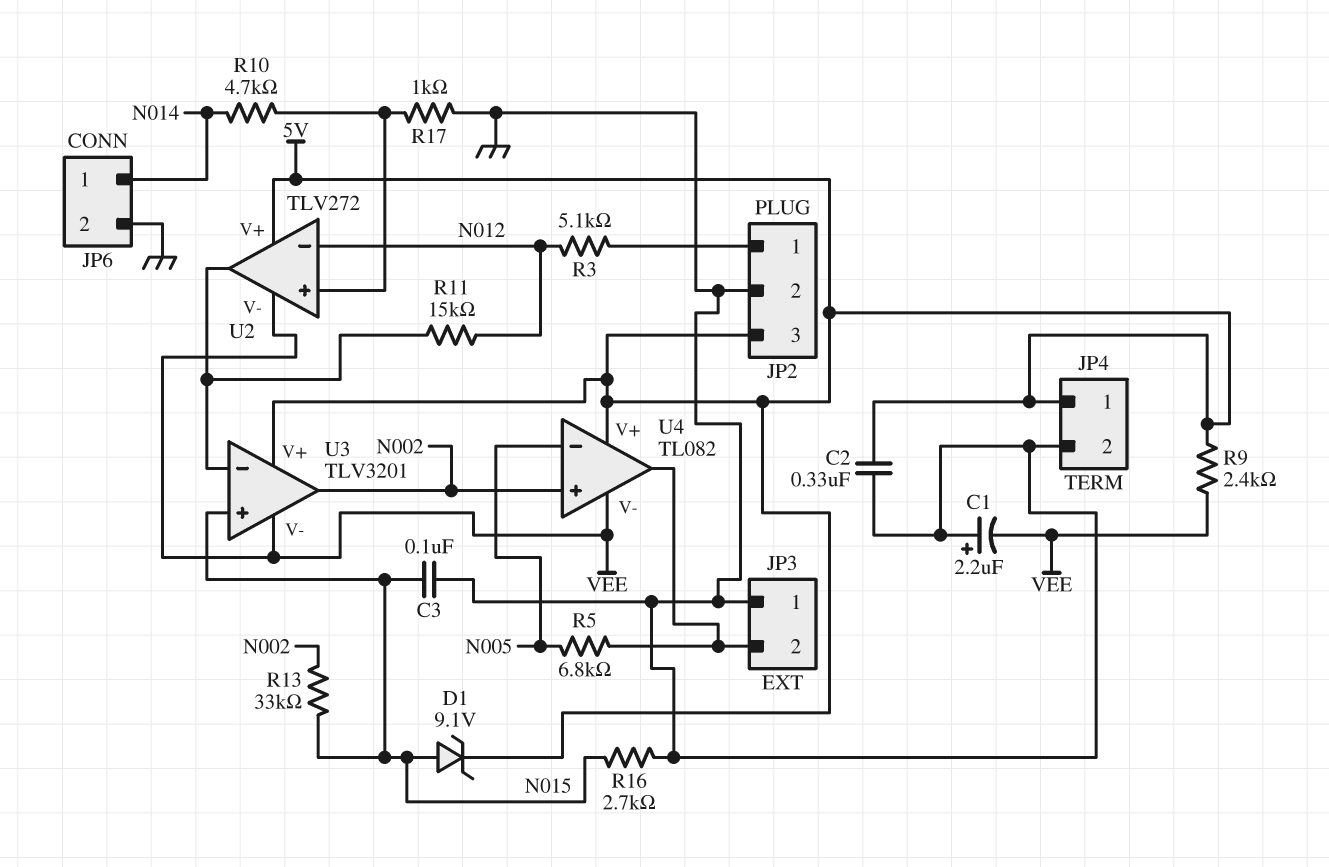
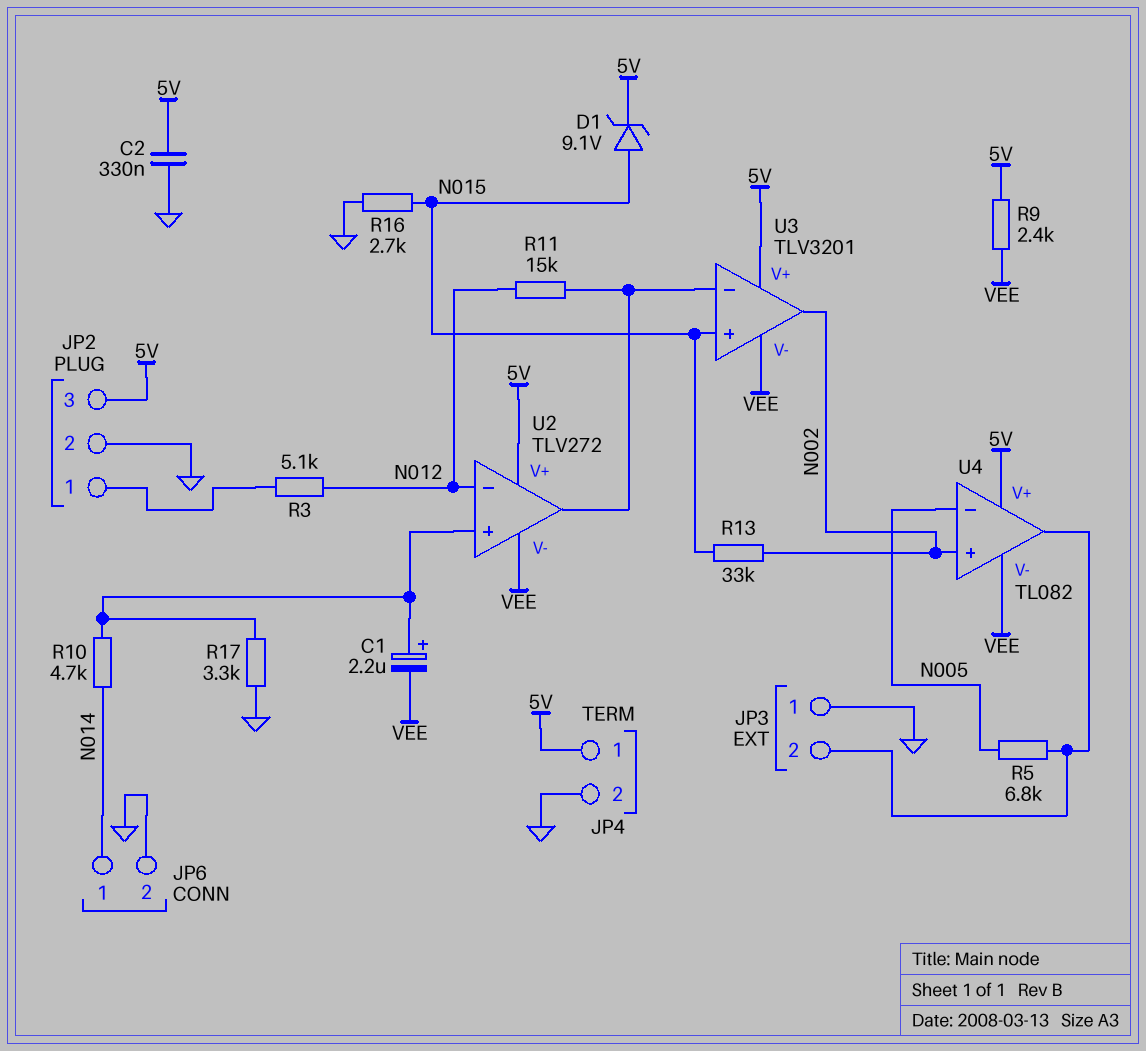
C1: 2.2uF (plus GND, minus VEE) -> 2.2uF (plus U2/in+, minus VEE)
C3: 100nF (GND, N015) -> none
R17: 1k (GND, U2/in+) -> 3.3k (GND, U2/in+)

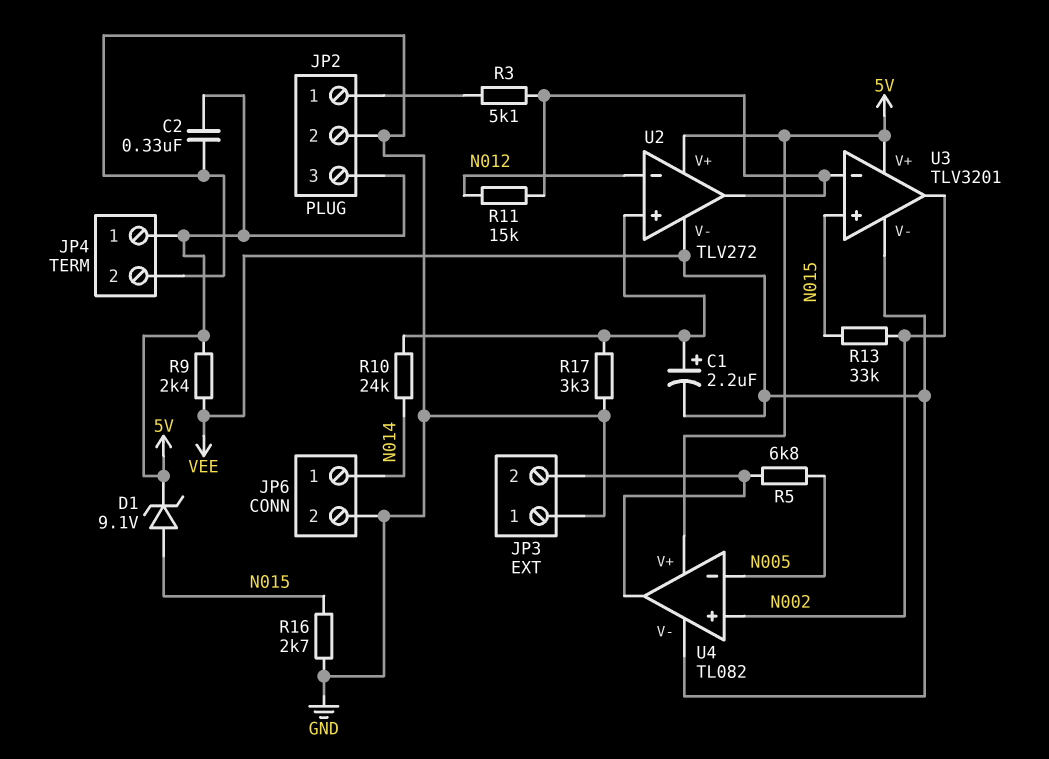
R3: 5.1k (JP2/1, N012) -> 5.1k (JP2/1, U2/out)
R10: 4.7k (N014, U2/in+) -> 24k (N014, U2/in+)

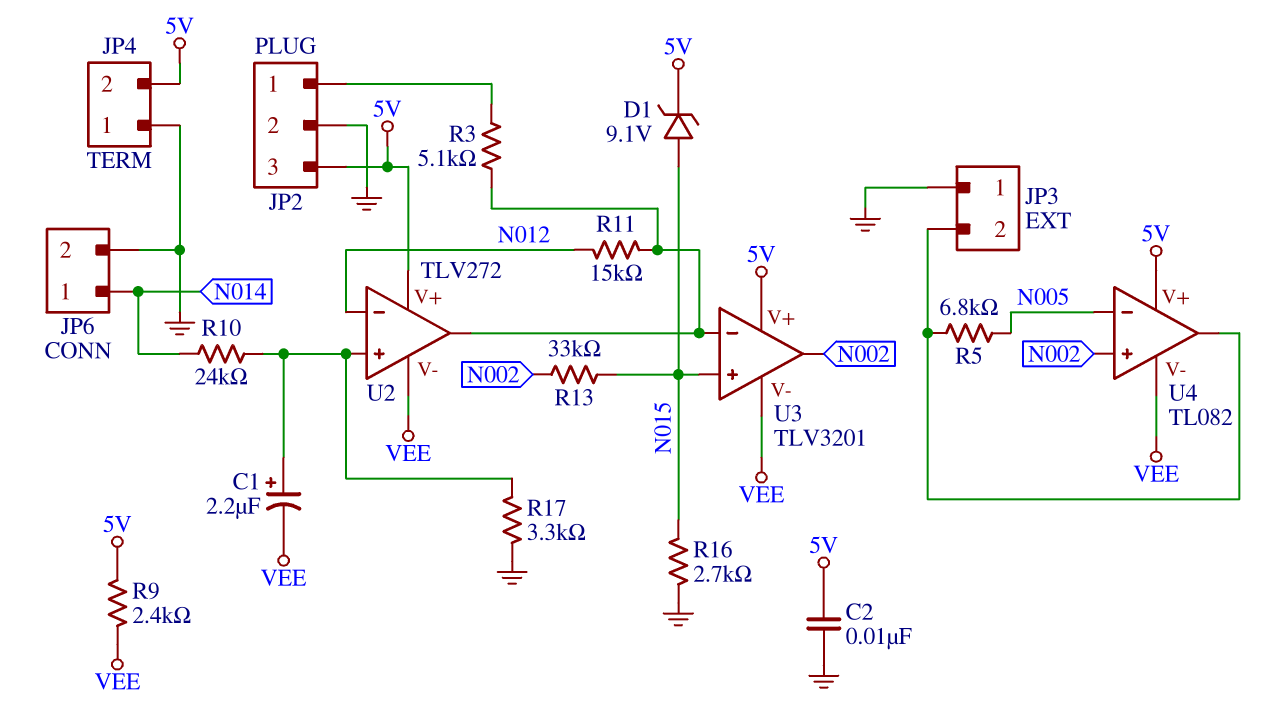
C2: 330nF (5V, GND) -> 10nF (5V, GND)
JP4 pin 1: 5V -> GND
JP4 pin 2: GND -> 5V

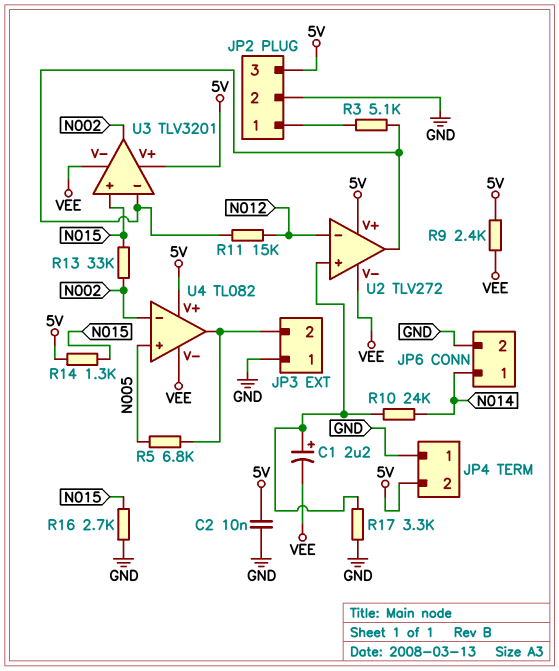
D1: zener 9.1V (A N015, K 5V) -> none
R14: none -> 1.3k (5V, N015)
U4 pin in+: N002 -> N005
U4 pin in-: N005 -> N002

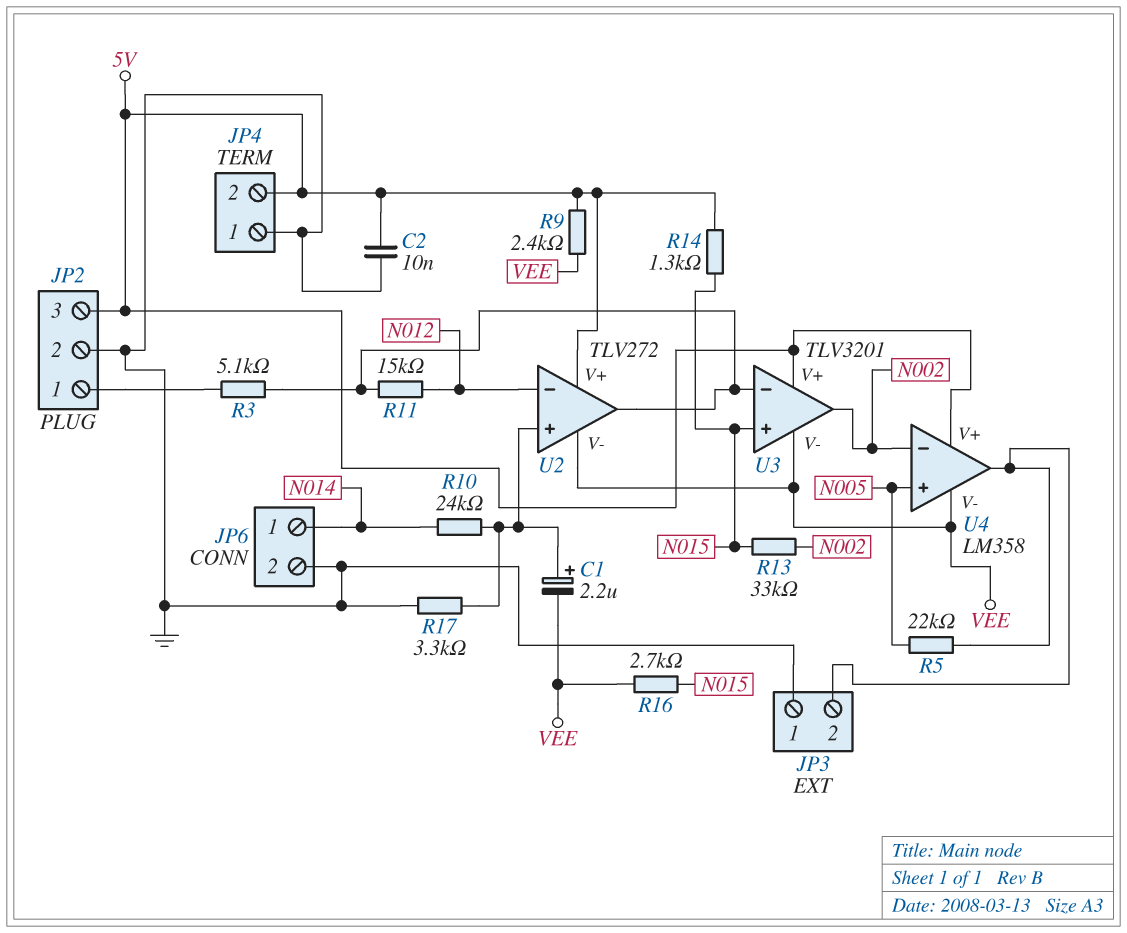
R5: 6.8k (JP3/2, N005) -> 22k (JP3/2, N005)
R16: 2.7k (GND, N015) -> 2.7k (N015, VEE)
U4: TL082 -> LM358

